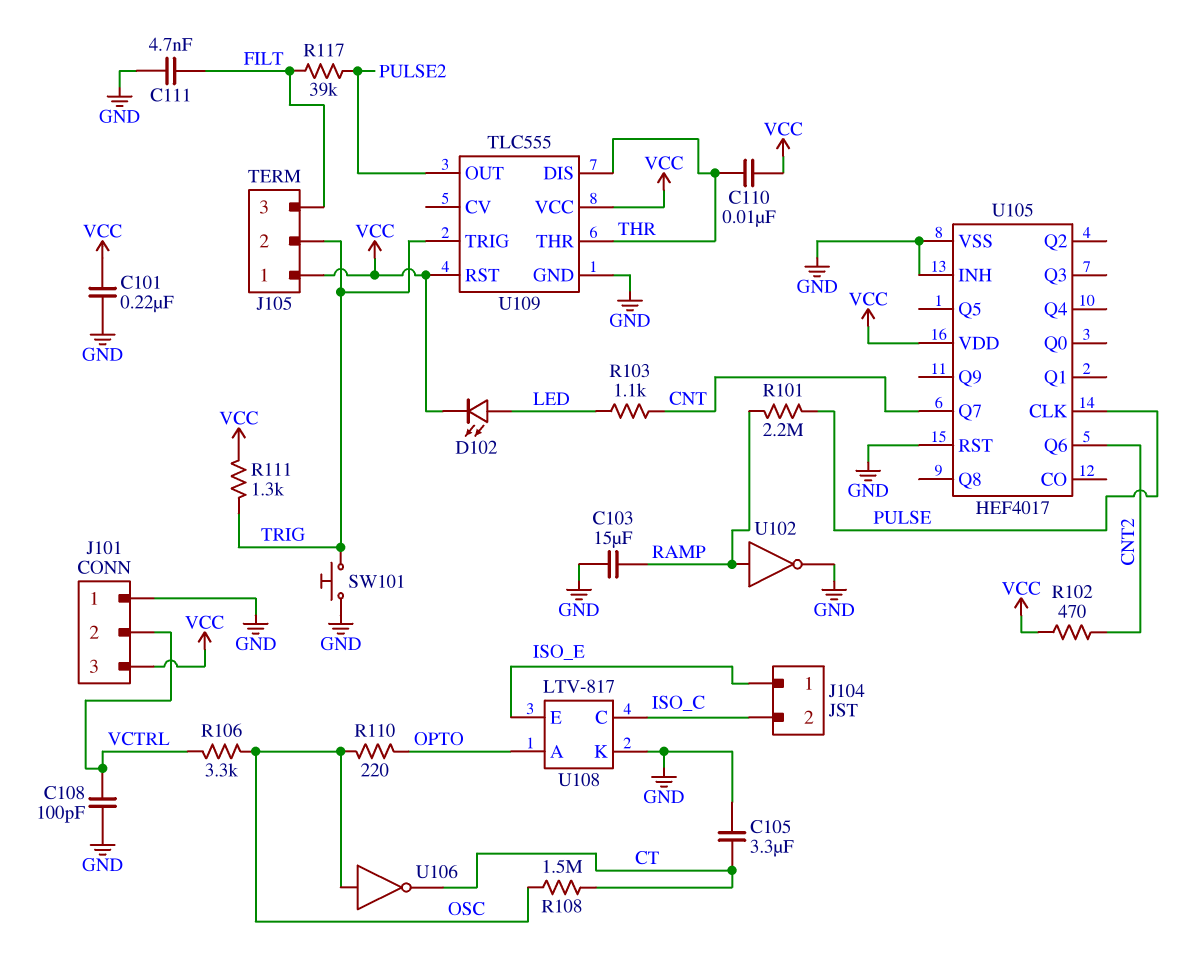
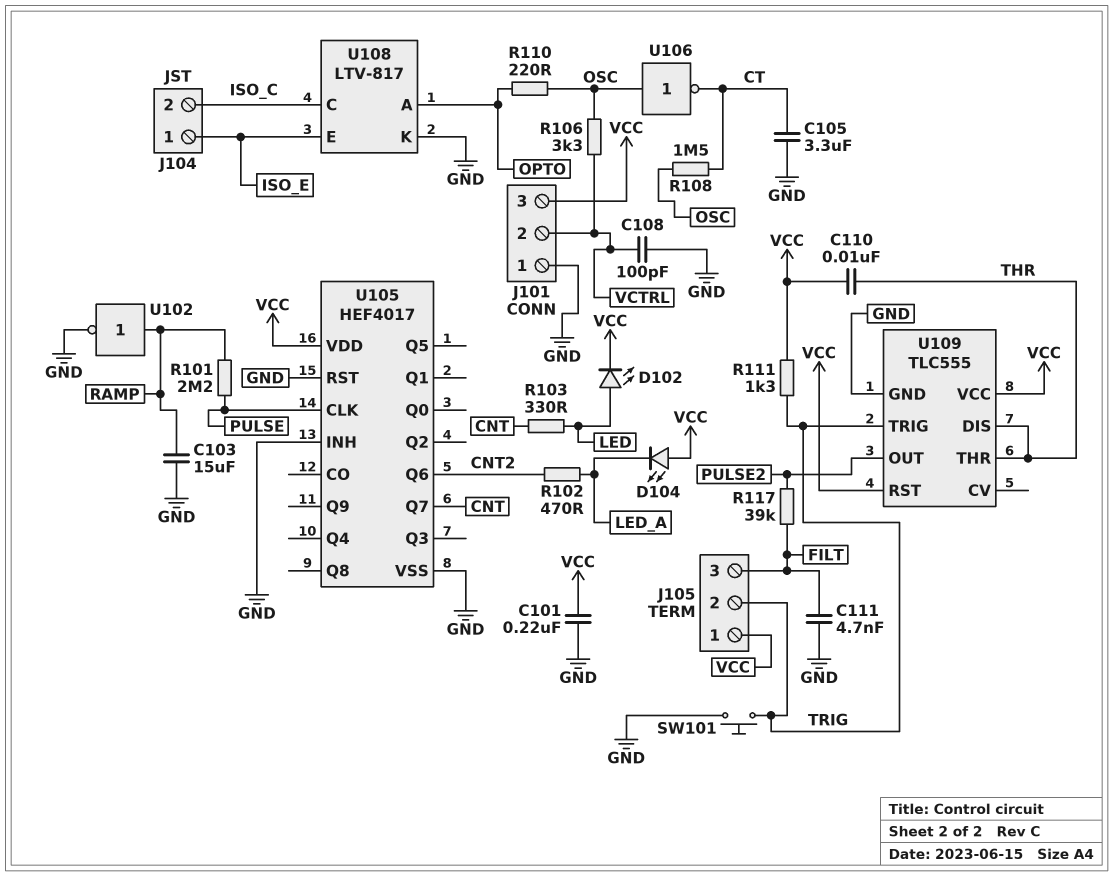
D104: none -> LED (A VCC, K LED_A)
R102: 470 (CNT2, VCC) -> 470 (CNT2, LED_A)
R103: 1.1k (CNT, LED) -> 330 (CNT, LED)

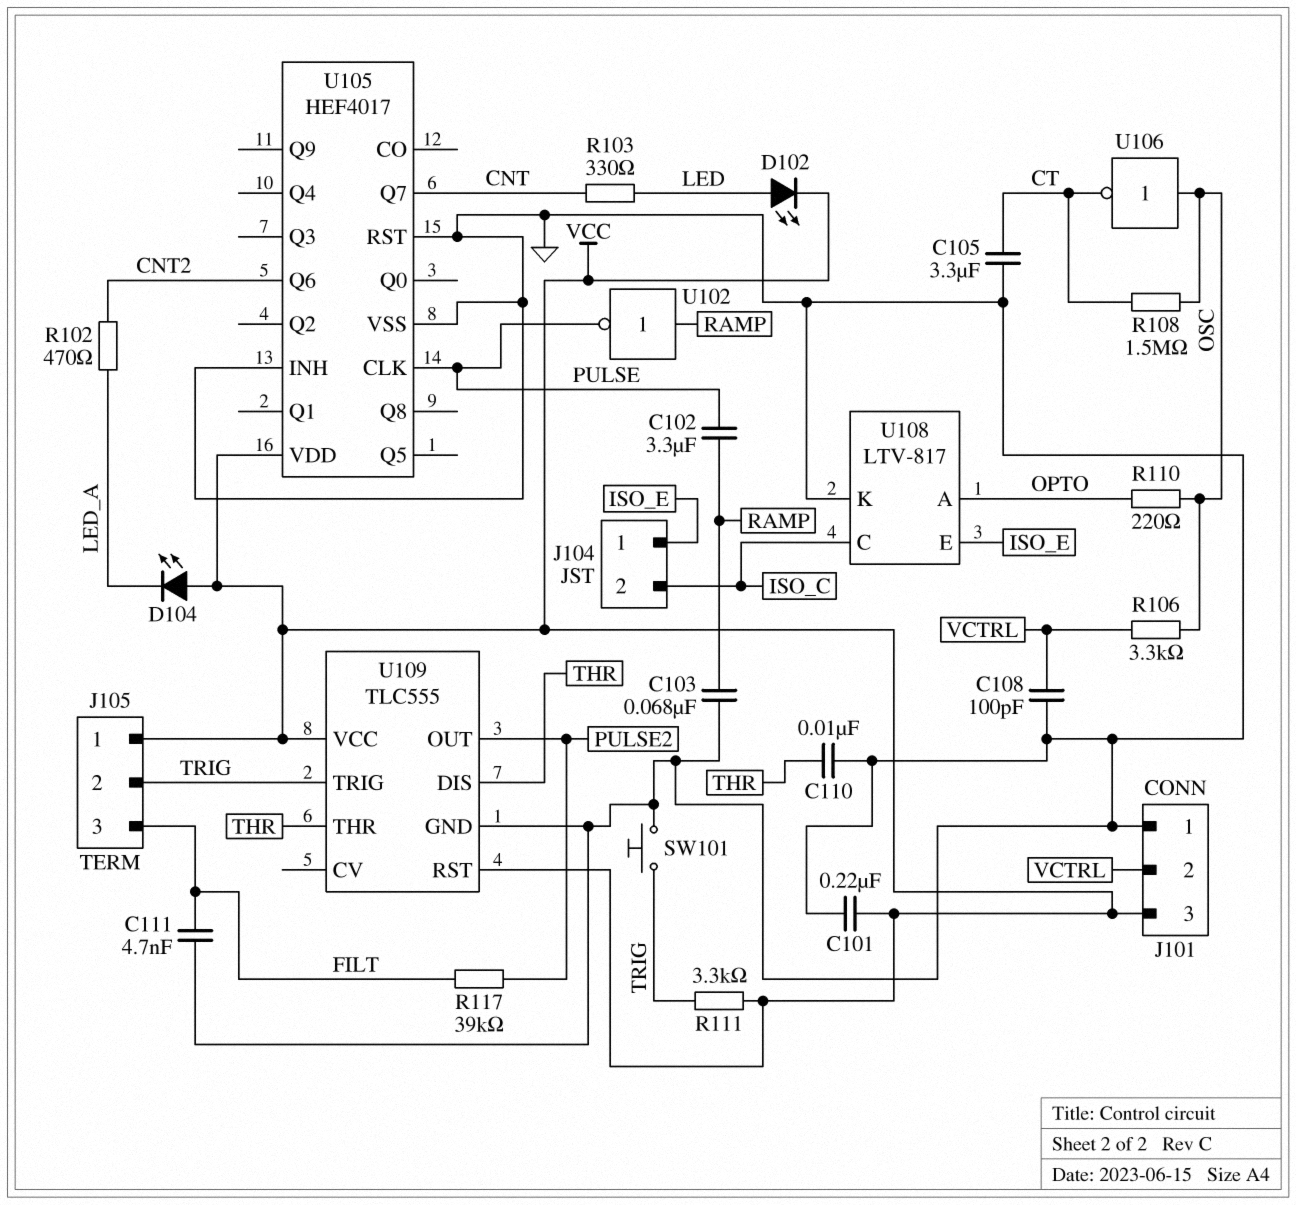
C102: none -> 3.3uF (PULSE, RAMP)
C103: 15uF (GND, RAMP) -> 68nF (GND, RAMP)
C110: 10nF (THR, VCC) -> 10nF (GND, THR)
R101: 2.2M (PULSE, RAMP) -> none
R111: 1.3k (TRIG, VCC) -> 3.3k (TRIG, VCC)
U102: NOT (in RAMP, out GND) -> NOT (in RAMP, out PULSE)

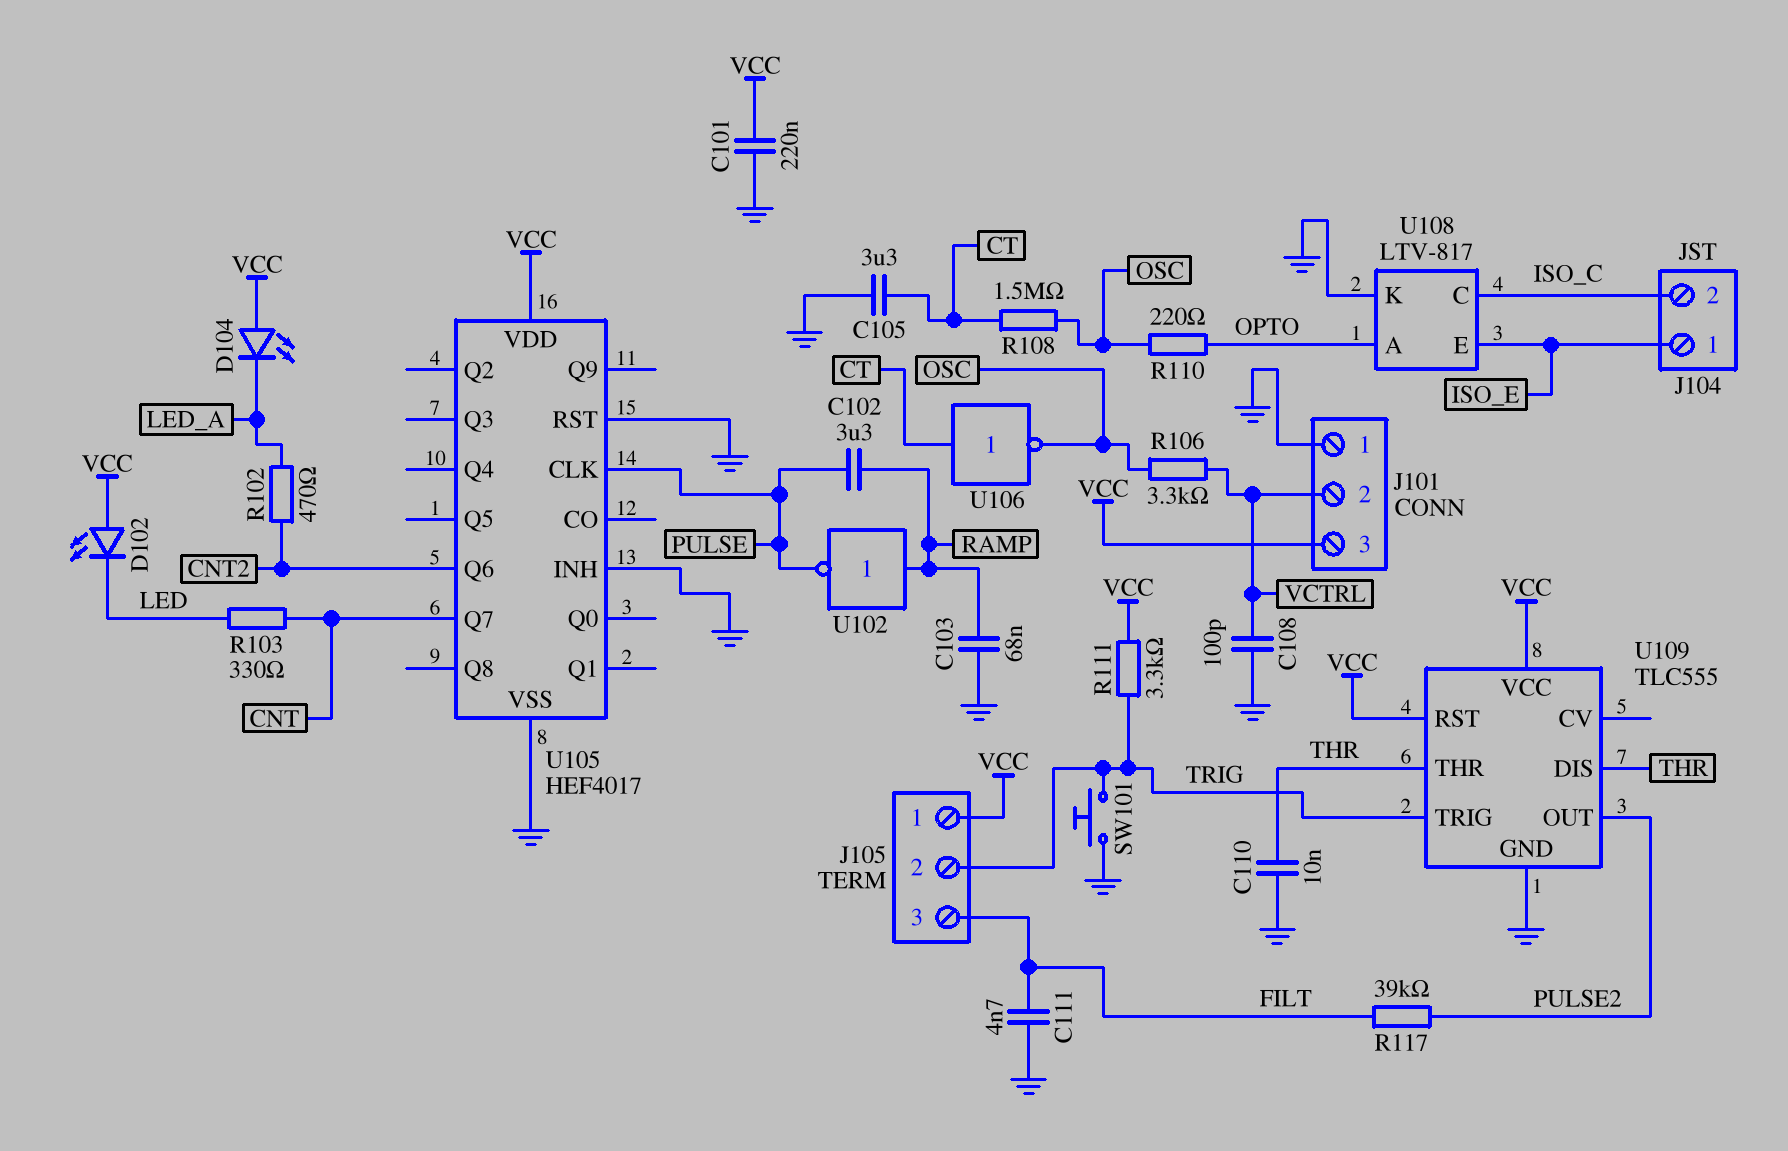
D102: LED (A LED, K VCC) -> LED (A VCC, K LED)
U106: NOT (in OSC, out CT) -> NOT (in CT, out OSC)

